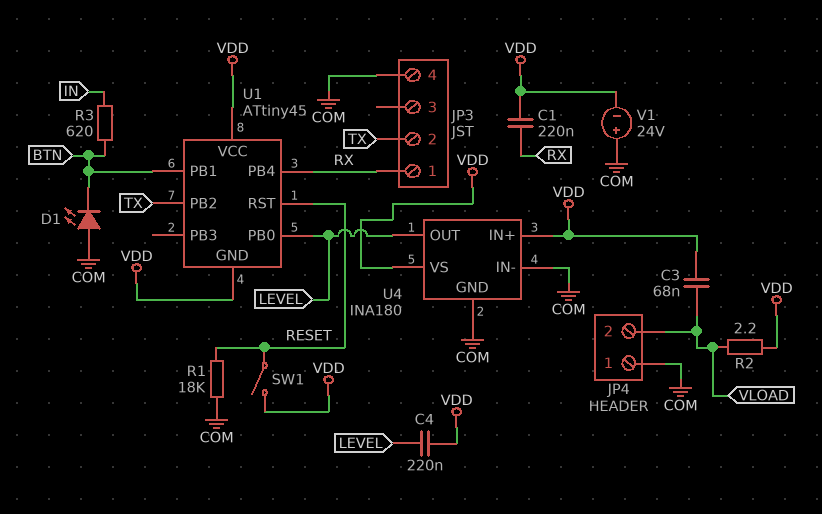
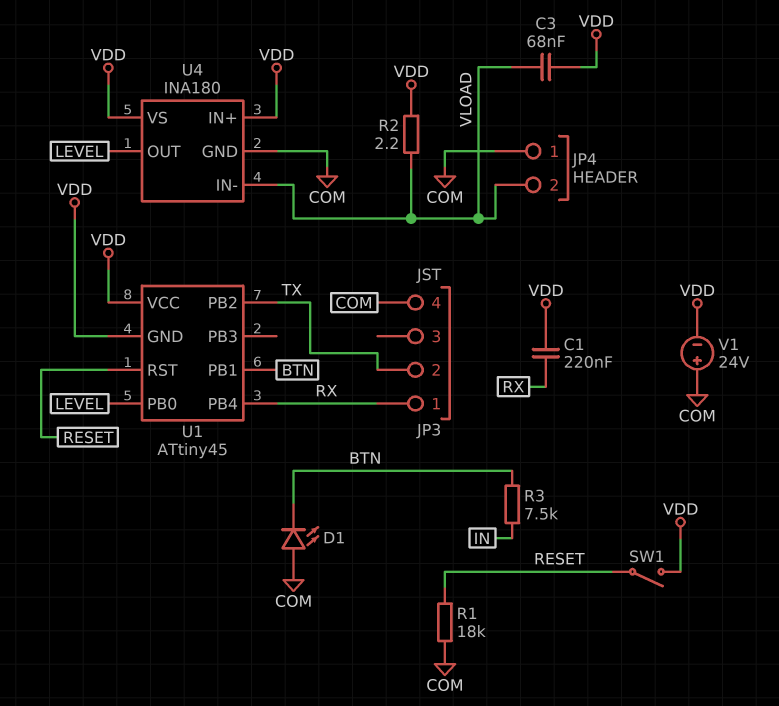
C4: 220nF (LEVEL, VDD) -> none
R3: 620 (BTN, IN) -> 7.5k (BTN, IN)
U4 pin IN-: COM -> VLOAD

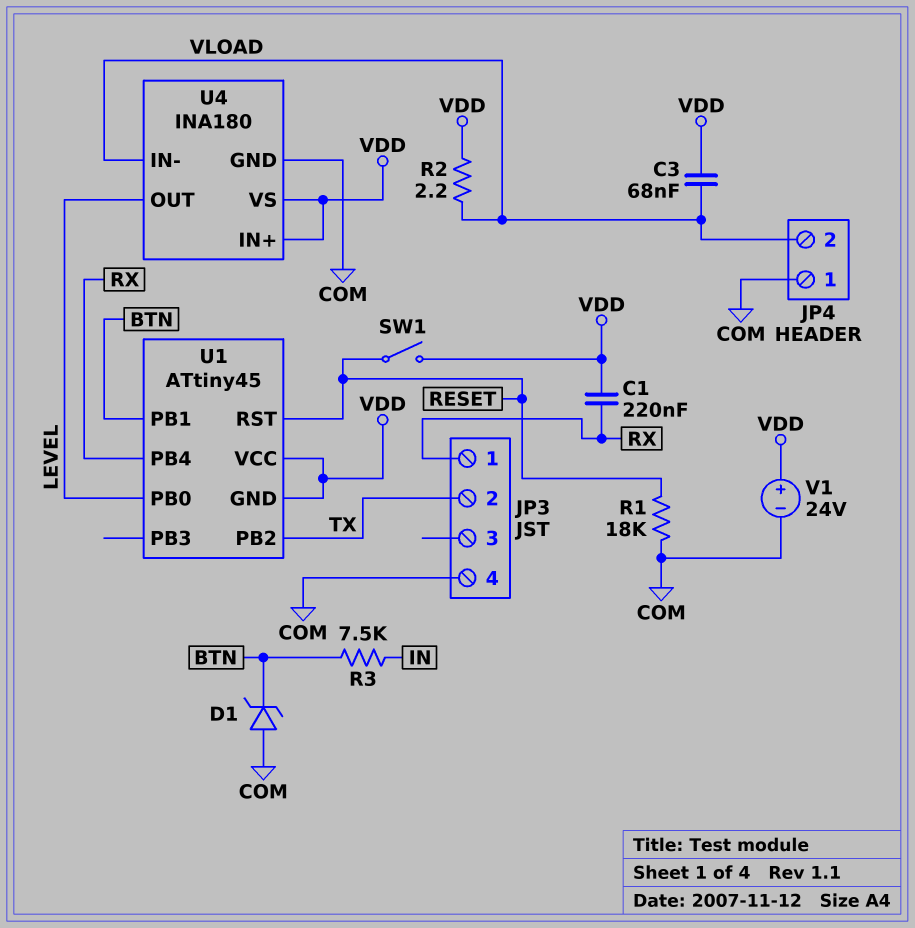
D1: LED (A COM, K BTN) -> zener (A COM, K BTN)
V1: 24V (plus COM, minus VDD) -> 24V (plus VDD, minus COM)

